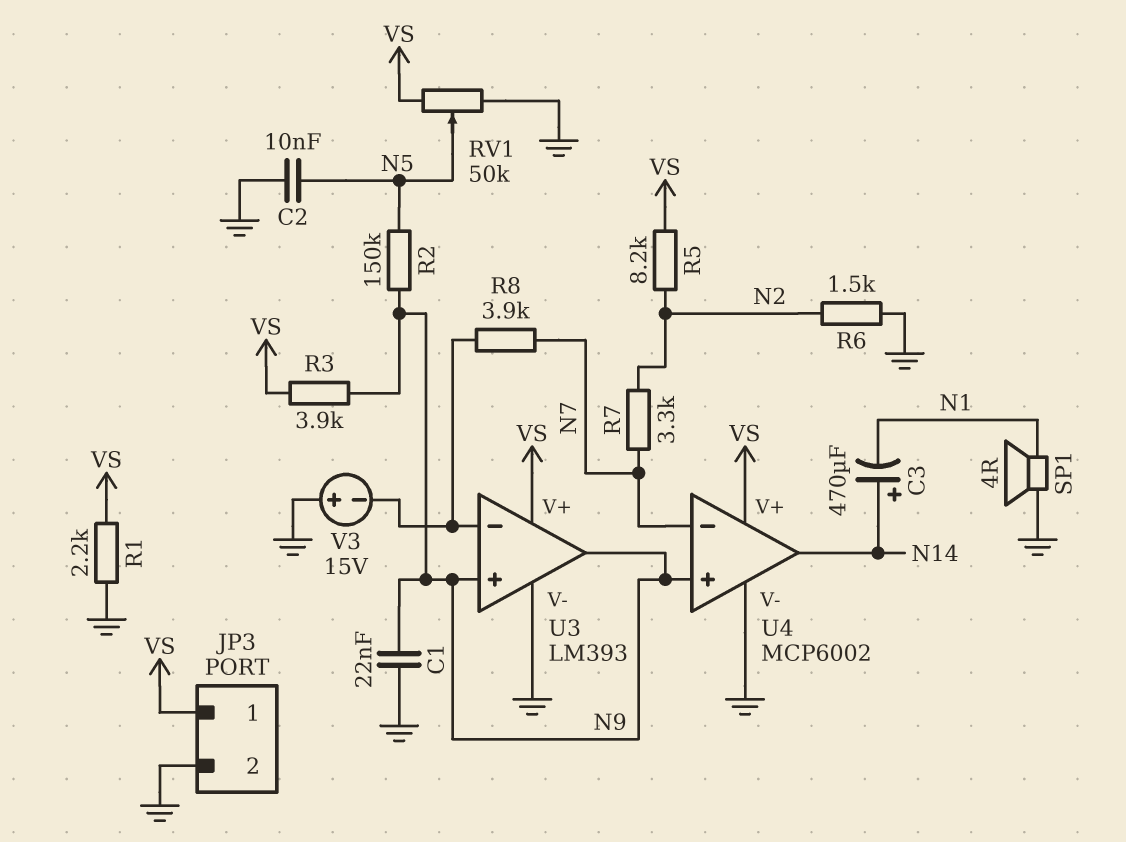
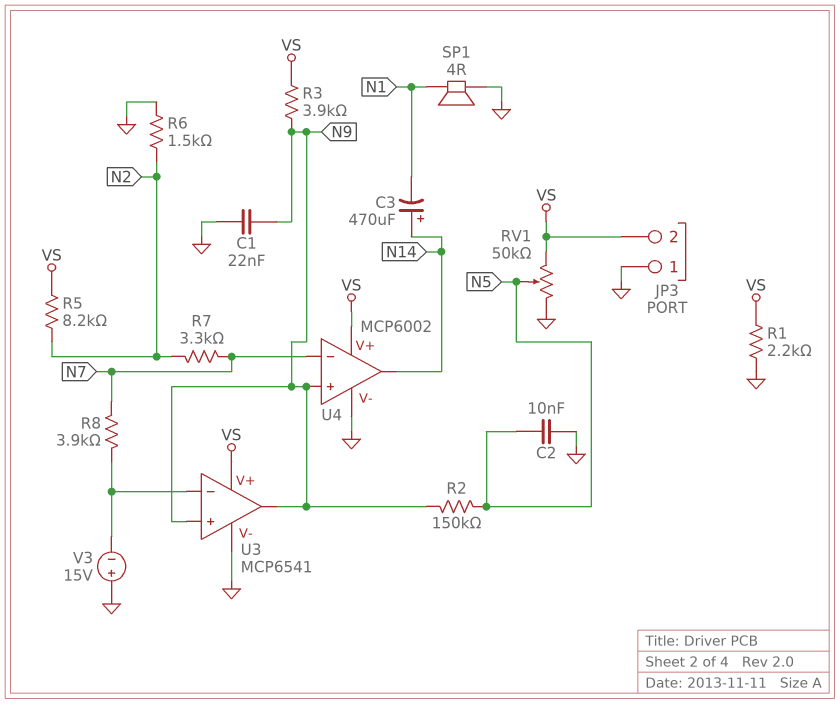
JP3 pin 1: VS -> GND
JP3 pin 2: GND -> VS
U3: LM393 -> MCP6541

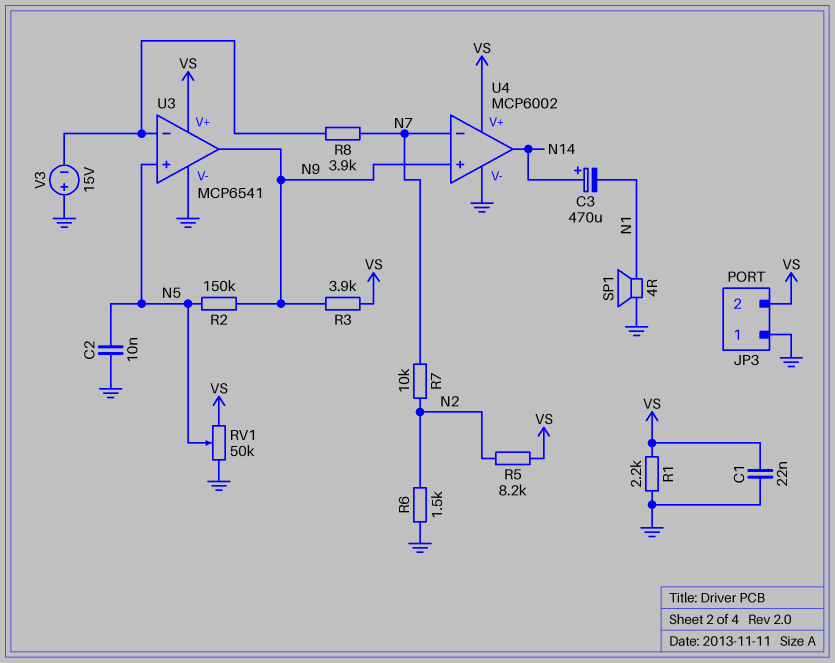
C1: 22nF (GND, N9) -> 22nF (GND, VS)
R7: 3.3k (N2, N7) -> 10k (N2, N7)
U3 pin in+: N9 -> N5

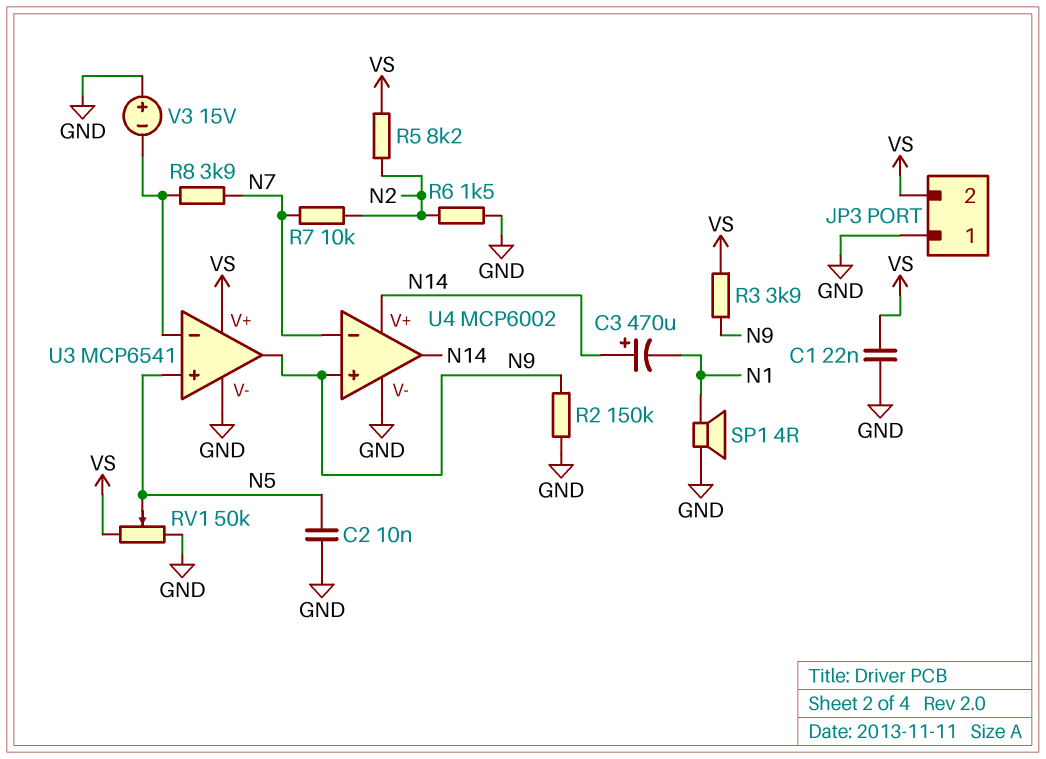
R1: 2.2k (GND, VS) -> none
R2: 150k (N5, N9) -> 150k (GND, N9)
U4 pin V+: VS -> N14

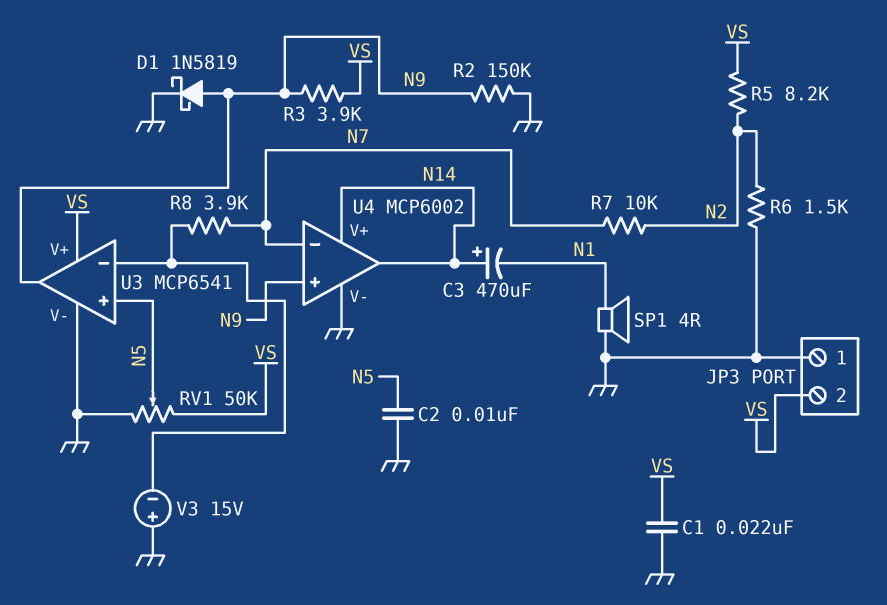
D1: none -> schottky 1N5819 (A N9, K GND)

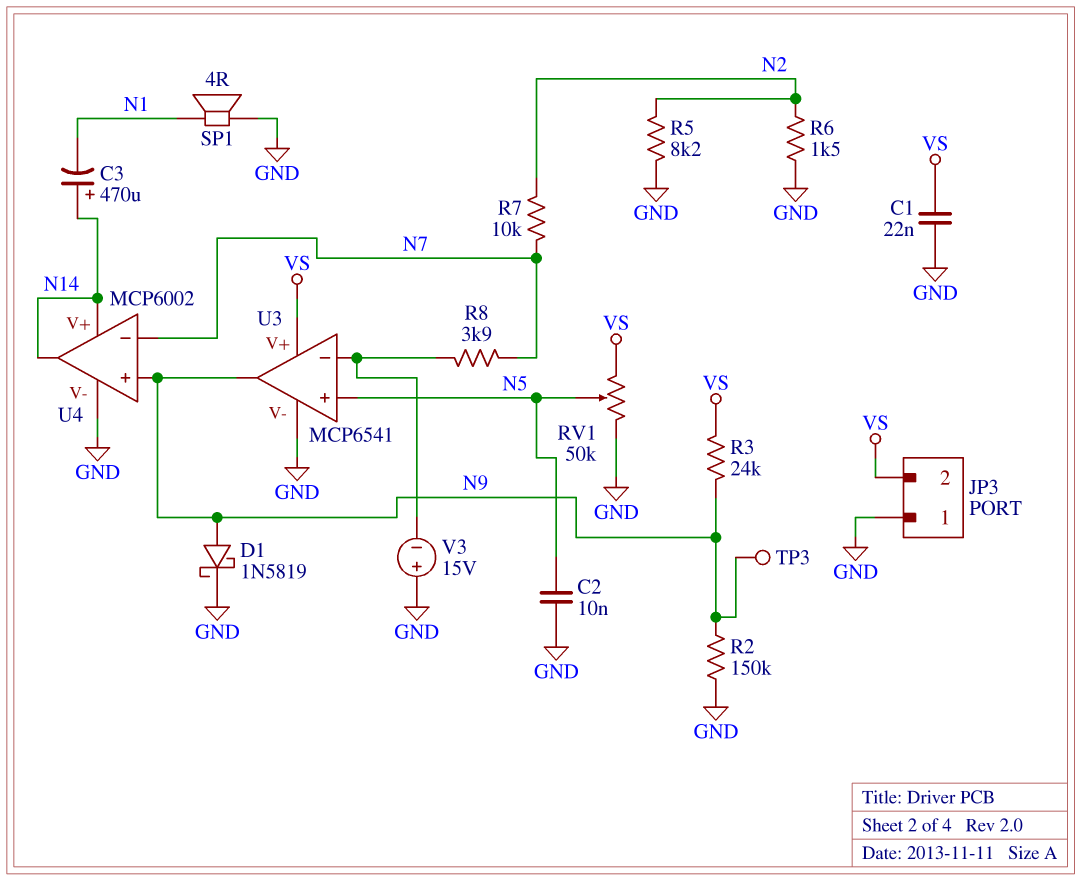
R3: 3.9k (N9, VS) -> 24k (N9, VS)
R5: 8.2k (N2, VS) -> 8.2k (GND, N2)
TP3: none -> test point (N9)

